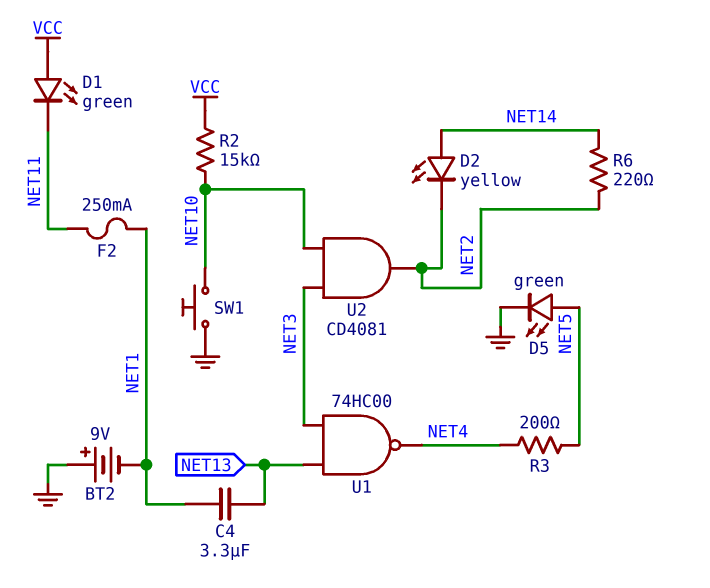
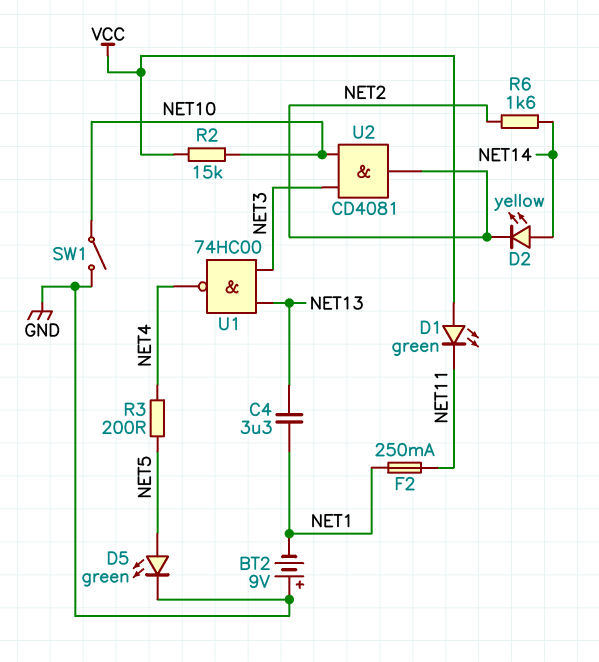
R6: 220 (NET2, NET14) -> 1.6k (NET2, NET14)
SW1: button (GND, NET10) -> switch (GND, NET10)

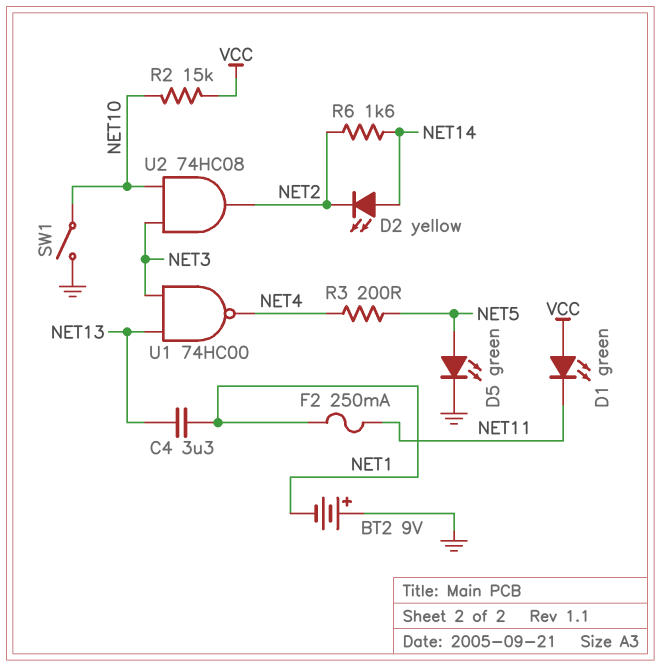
U2: AND CD4081 (in NET3, in NET10, out NET2) -> AND 74HC08 (in NET3, in NET10, out NET2)

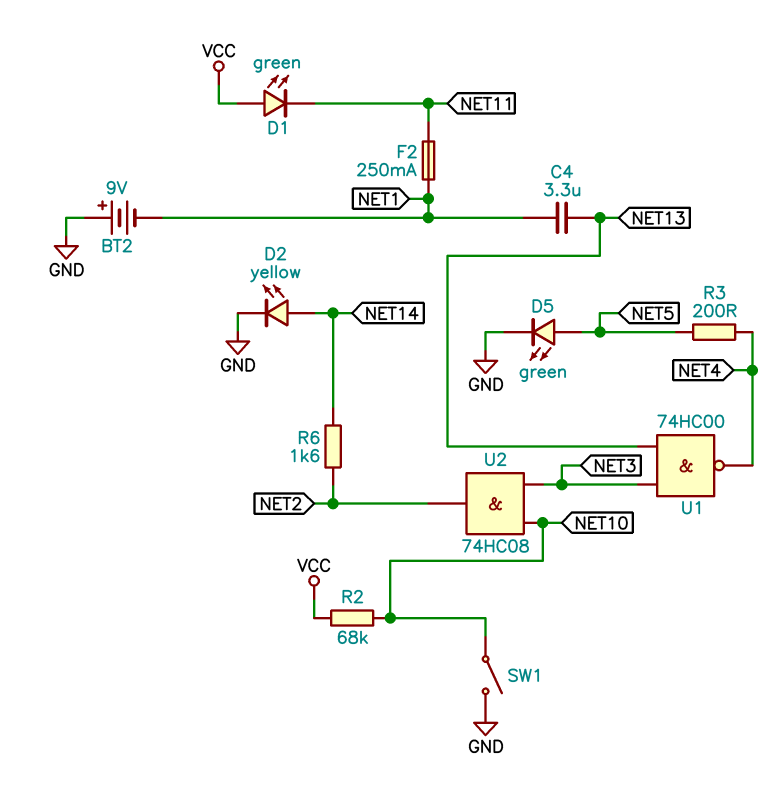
D2: LED yellow (A NET14, K NET2) -> LED yellow (A NET14, K GND)
R2: 15k (NET10, VCC) -> 68k (NET10, VCC)

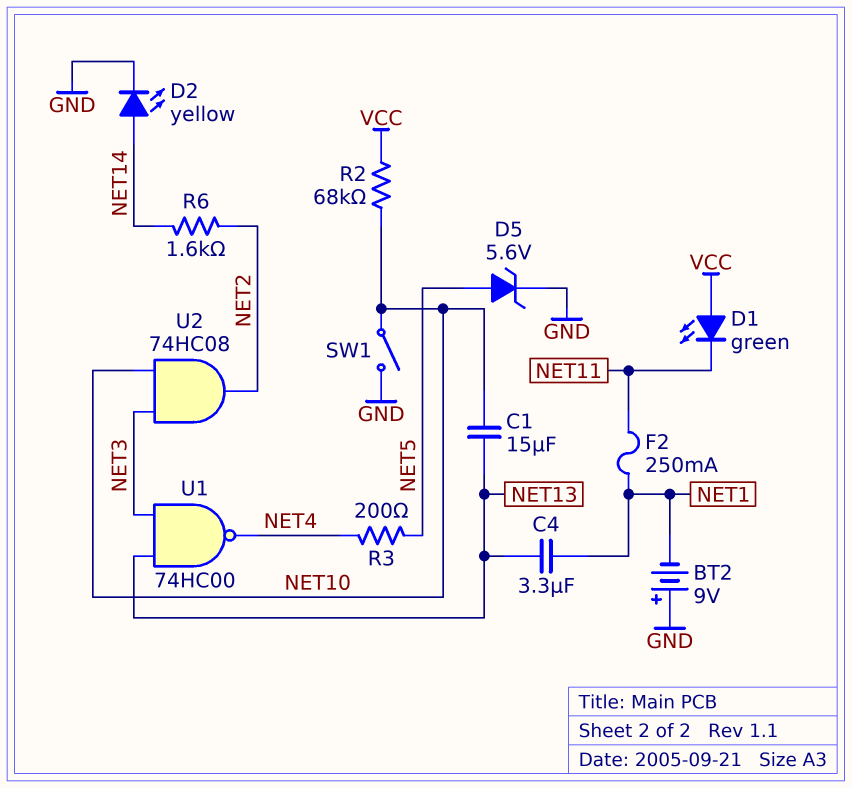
C1: none -> 15uF (NET10, NET13)
D5: LED green (A NET5, K GND) -> zener 5.6V (A NET5, K GND)

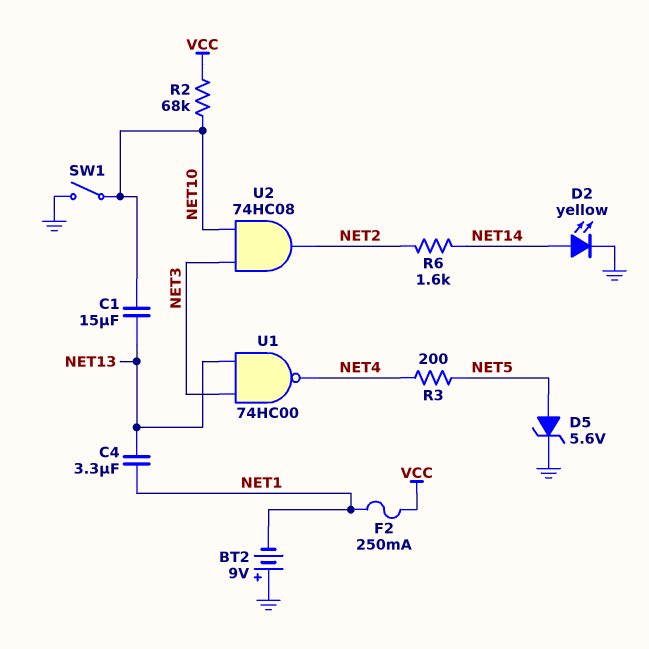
D1: LED green (A VCC, K NET11) -> none
F2: 250mA (NET1, NET11) -> 250mA (NET1, VCC)

